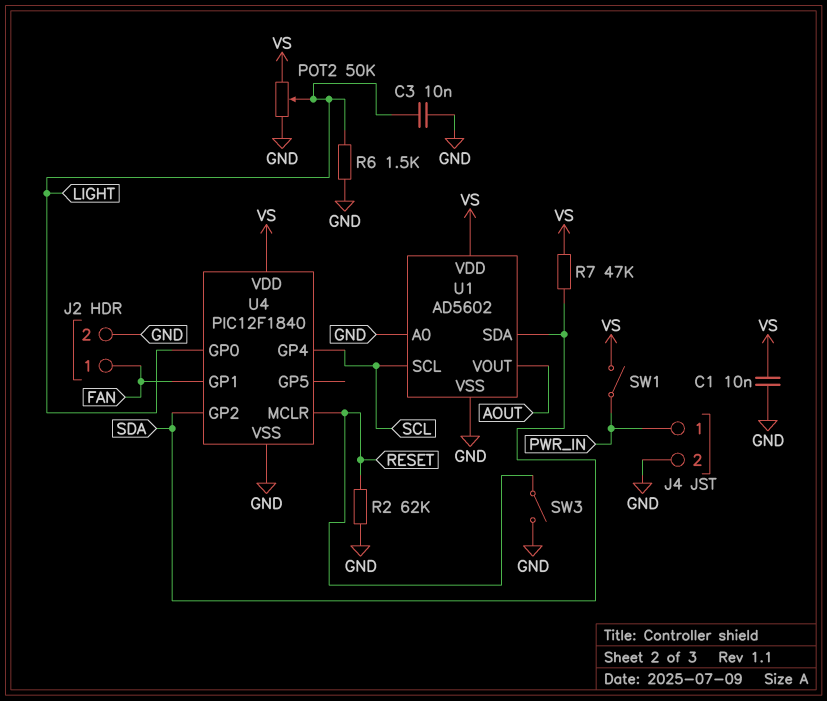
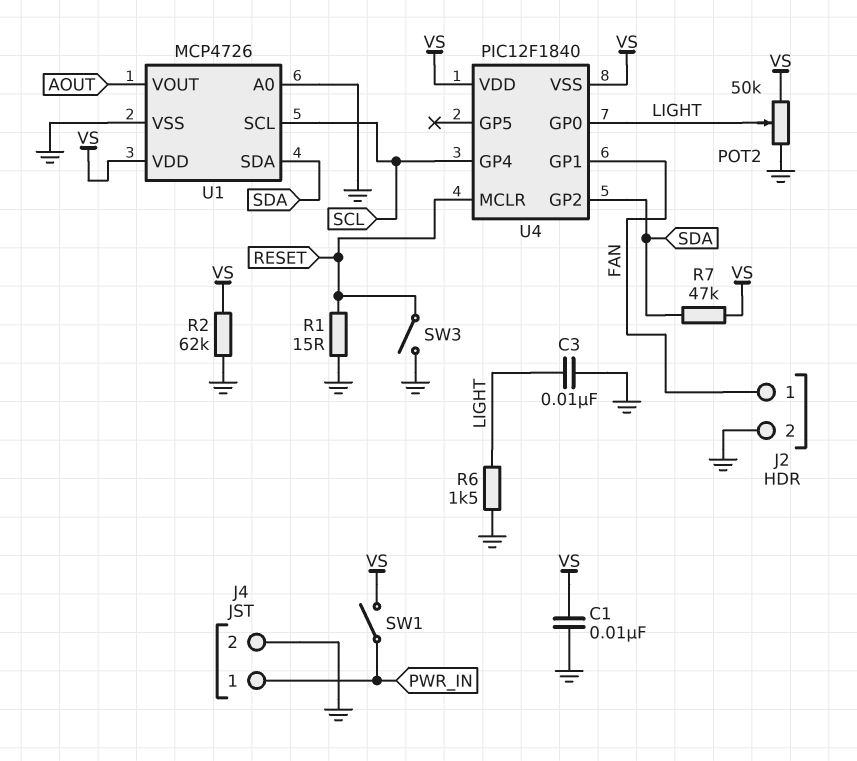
R1: none -> 15 (GND, RESET)
R2: 62k (GND, RESET) -> 62k (GND, VS)
U1: AD5602 -> MCP4726
U4 pin VSS: GND -> VS

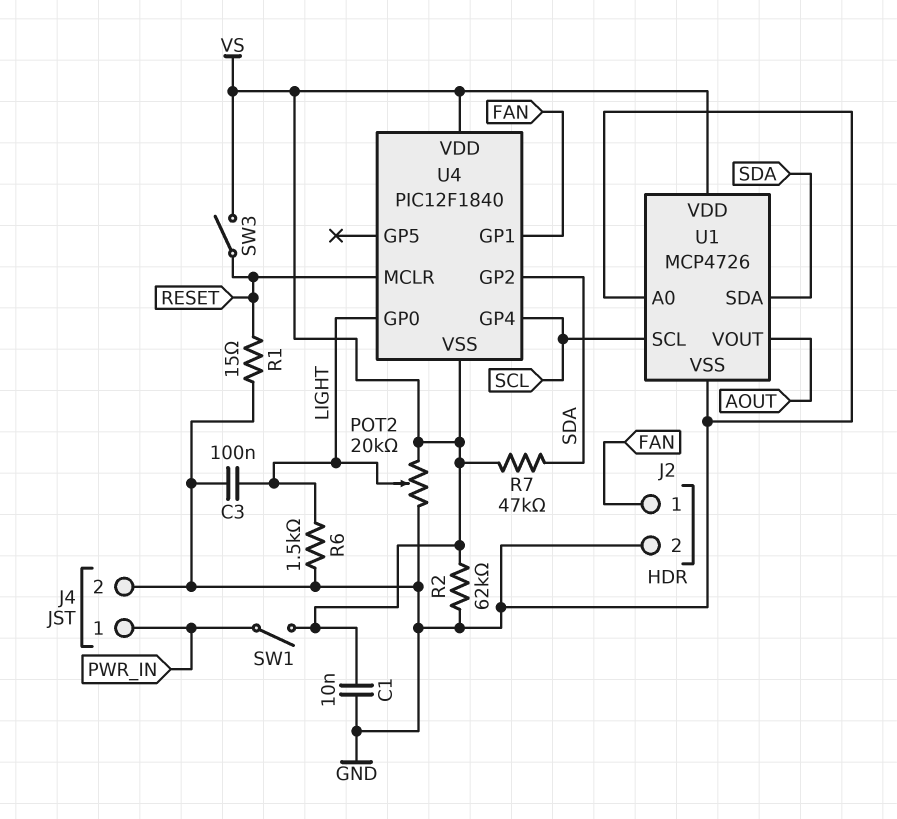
C3: 10nF (GND, LIGHT) -> 100nF (GND, LIGHT)
POT2: 50k (GND, VS, wiper LIGHT) -> 20k (GND, VS, wiper LIGHT)
SW3: switch (GND, RESET) -> switch (RESET, VS)

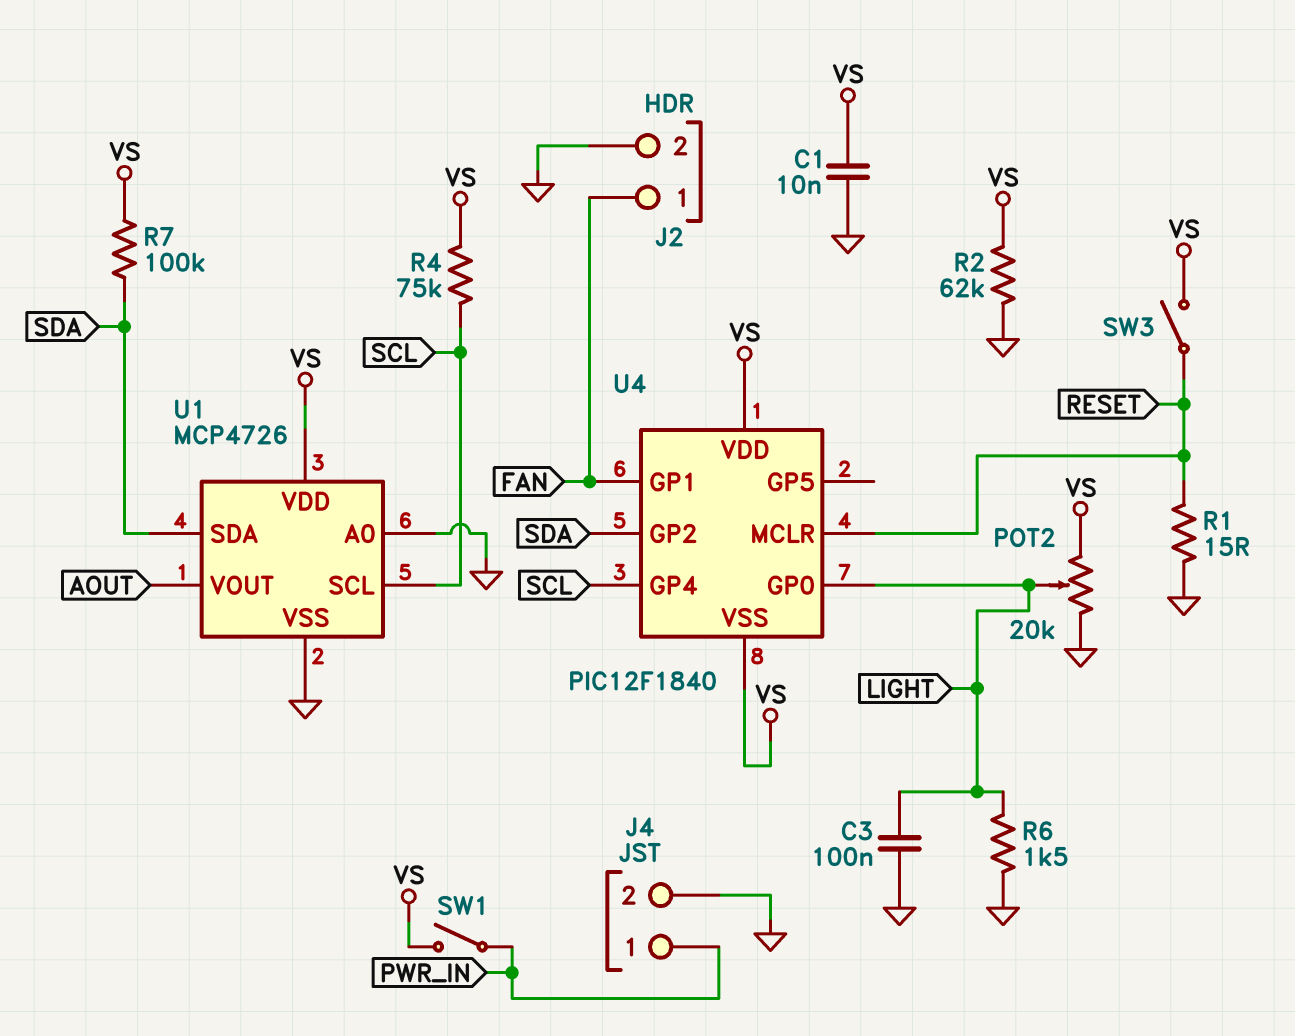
R4: none -> 75k (SCL, VS)
R7: 47k (SDA, VS) -> 100k (SDA, VS)

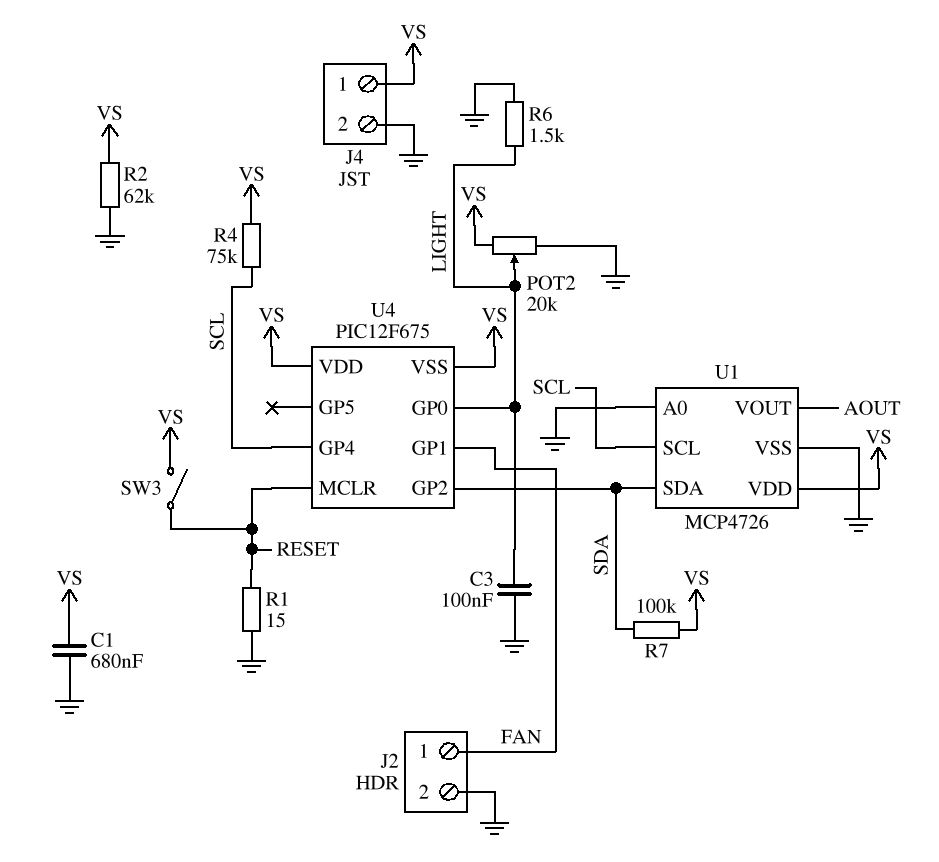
C1: 10nF (GND, VS) -> 680nF (GND, VS)
J4 pin 1: PWR_IN -> VS
SW1: switch (PWR_IN, VS) -> none
U4: PIC12F1840 -> PIC12F675

